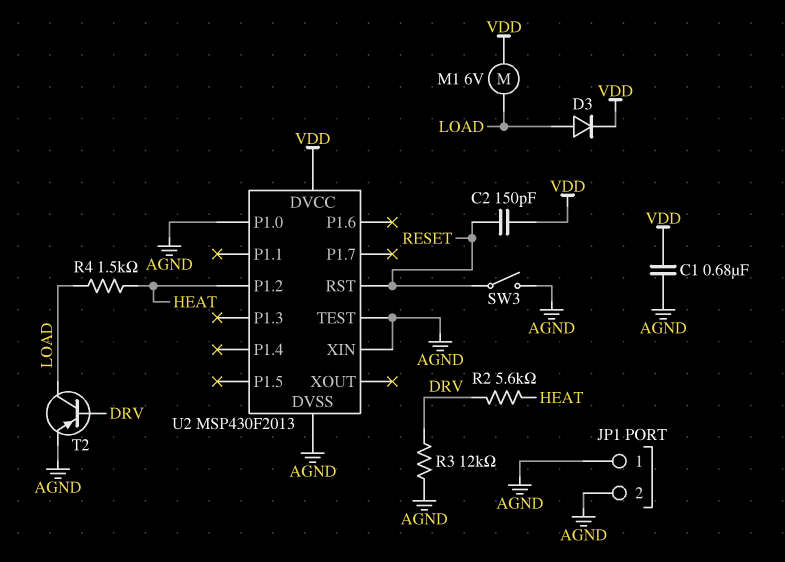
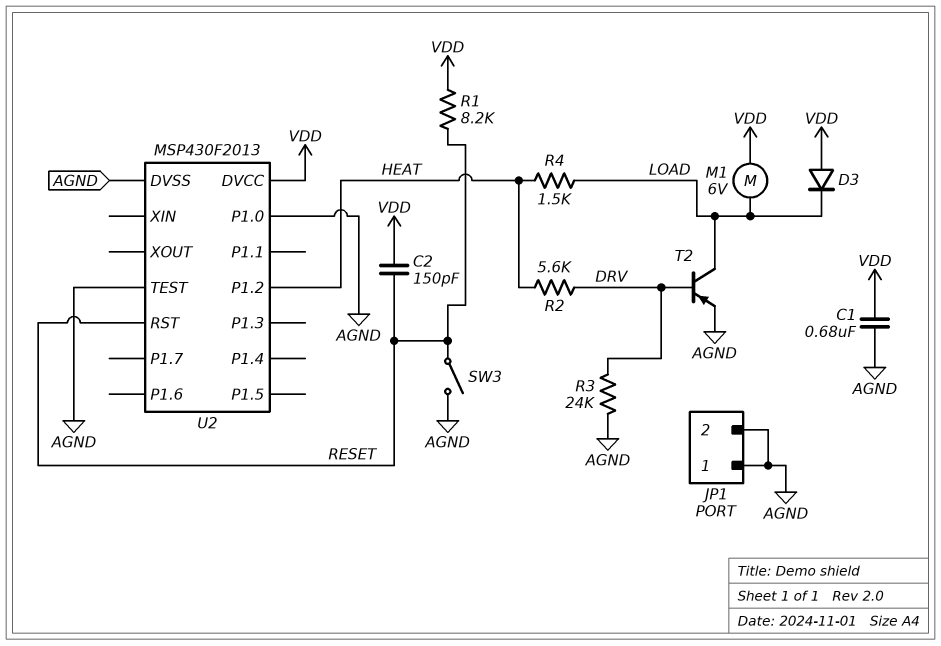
D3: diode (A LOAD, K VDD) -> diode (A VDD, K LOAD)
R1: none -> 8.2k (RESET, VDD)
R3: 12k (AGND, DRV) -> 24k (AGND, DRV)
U2 pin XIN: AGND -> none

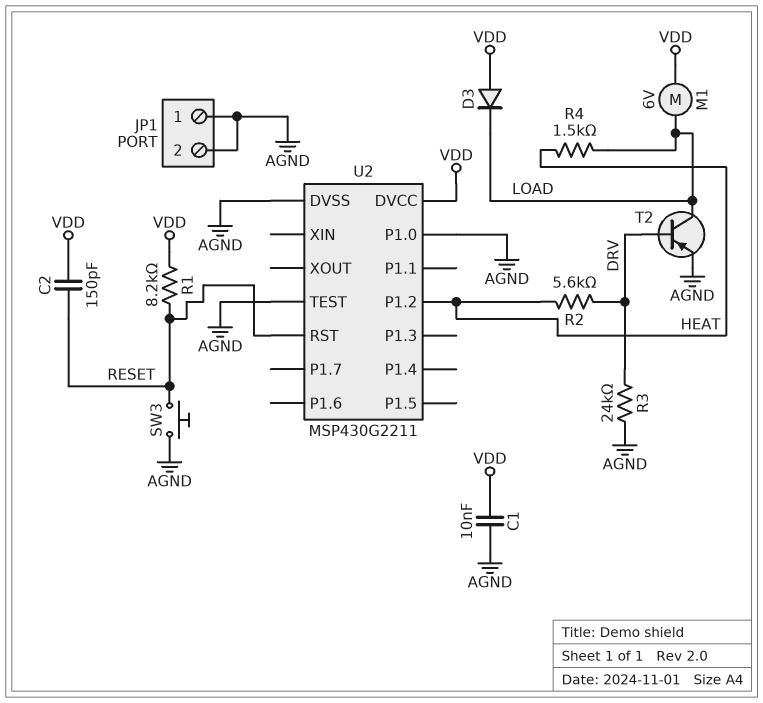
C1: 680nF (AGND, VDD) -> 10nF (AGND, VDD)
SW3: switch (AGND, RESET) -> button (AGND, RESET)
U2: MSP430F2013 -> MSP430G2211

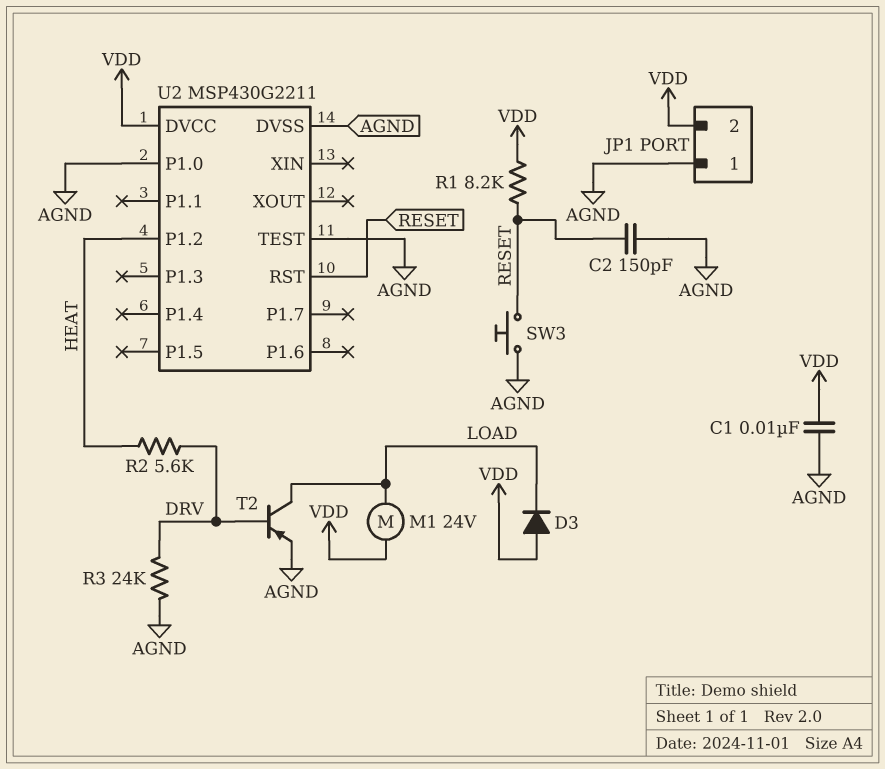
C2: 150pF (RESET, VDD) -> 150pF (AGND, RESET)
JP1 pin 2: AGND -> VDD
M1: motor 6V (LOAD, VDD) -> motor 24V (LOAD, VDD)
R4: 1.5k (HEAT, LOAD) -> none

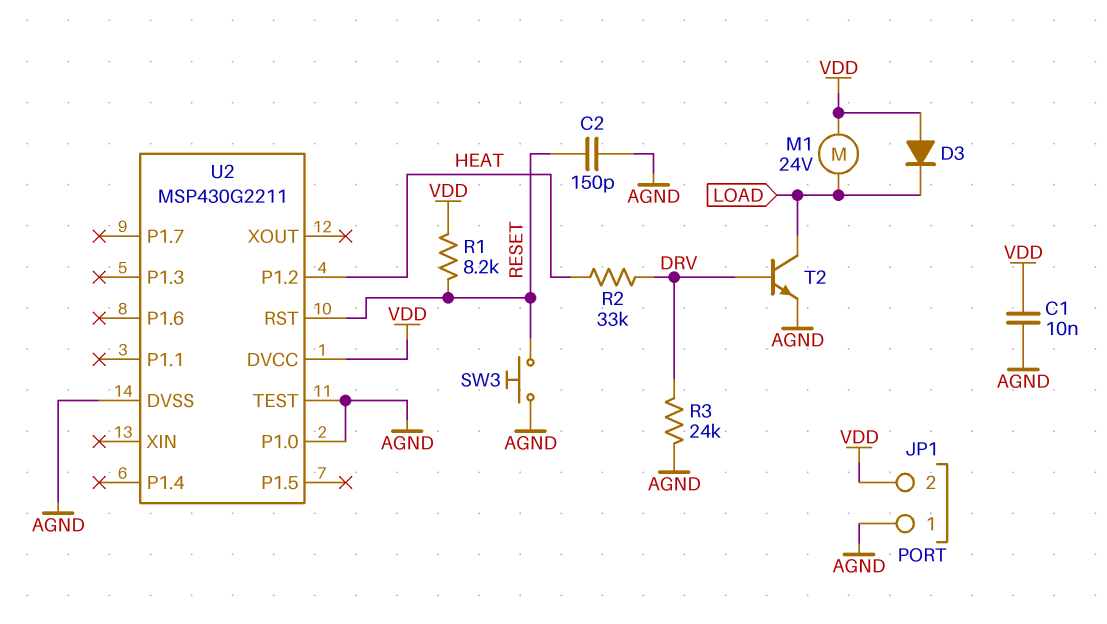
R2: 5.6k (DRV, HEAT) -> 33k (DRV, HEAT)
T2: PNP (B DRV, C LOAD, E AGND) -> NPN (B DRV, C LOAD, E AGND)

